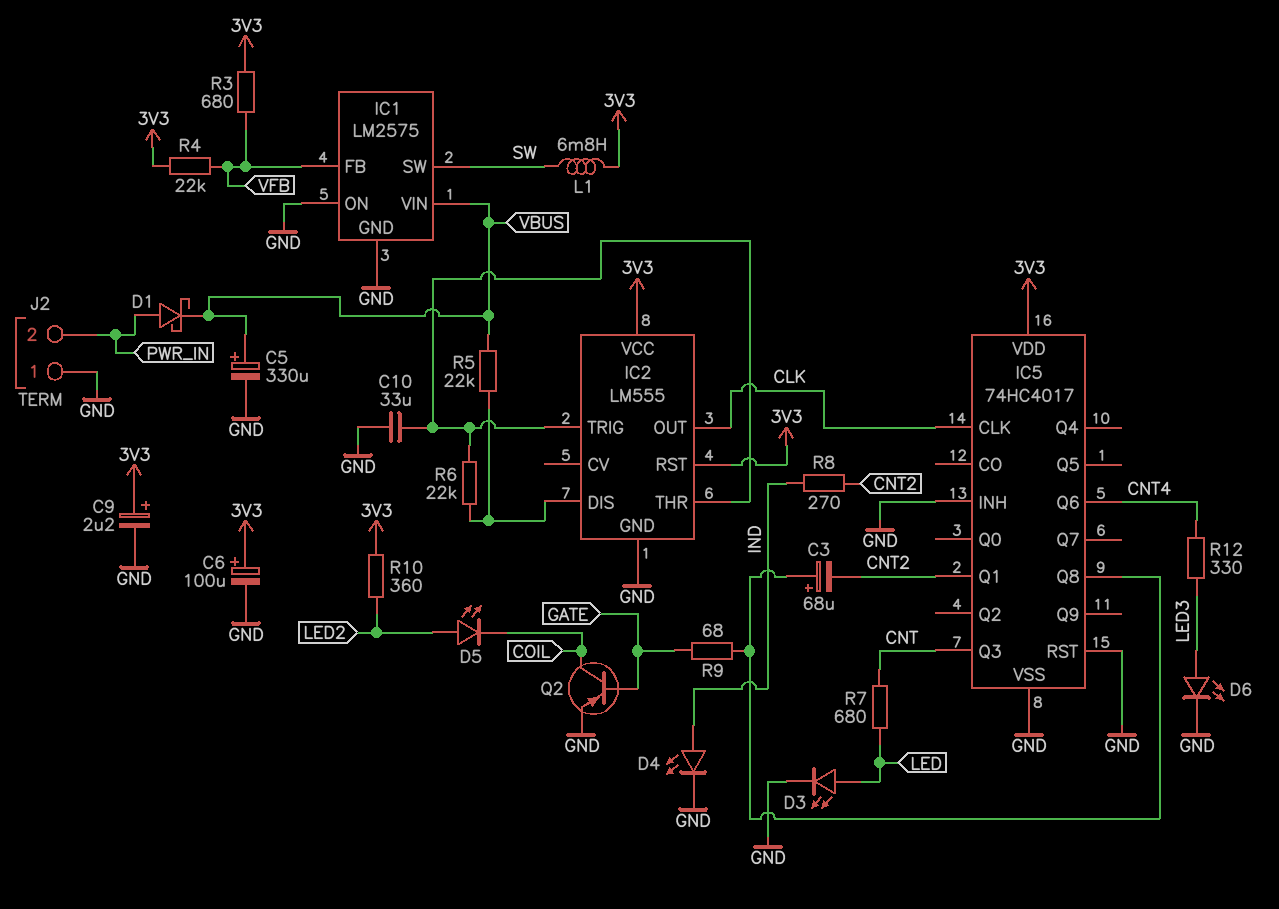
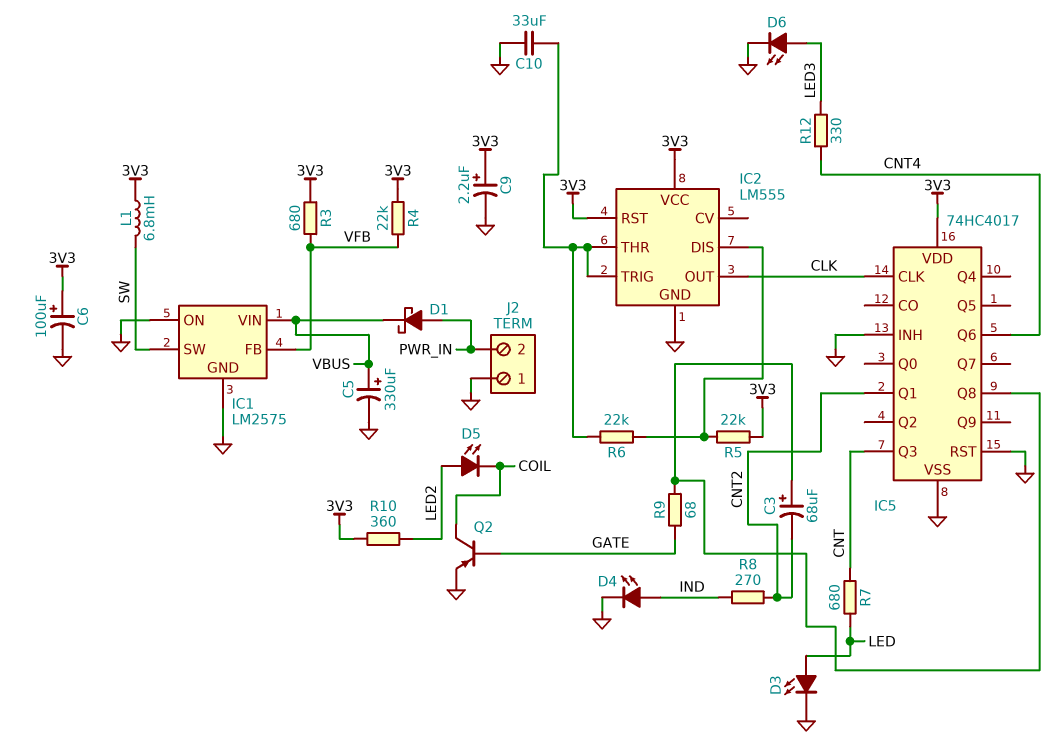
R5: 22k (IC2/DIS, VBUS) -> 22k (3V3, IC2/DIS)

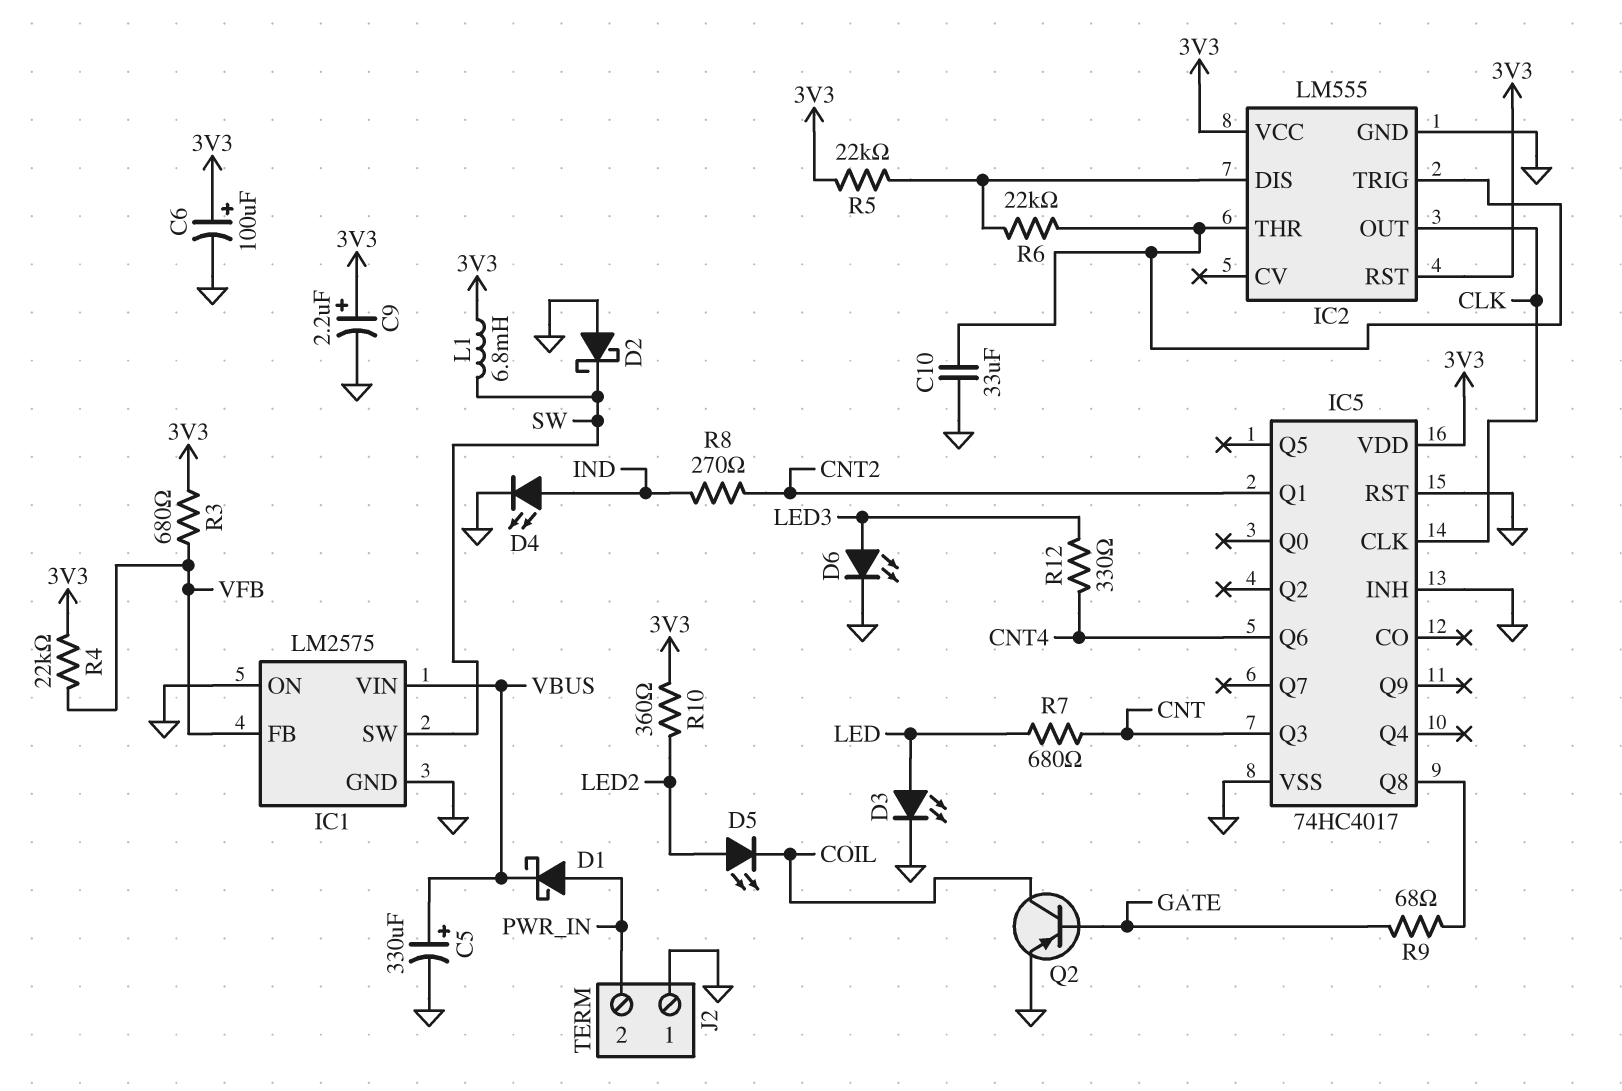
C3: 68uF (plus IC5/Q8, minus CNT2) -> none
D2: none -> schottky (A GND, K SW)

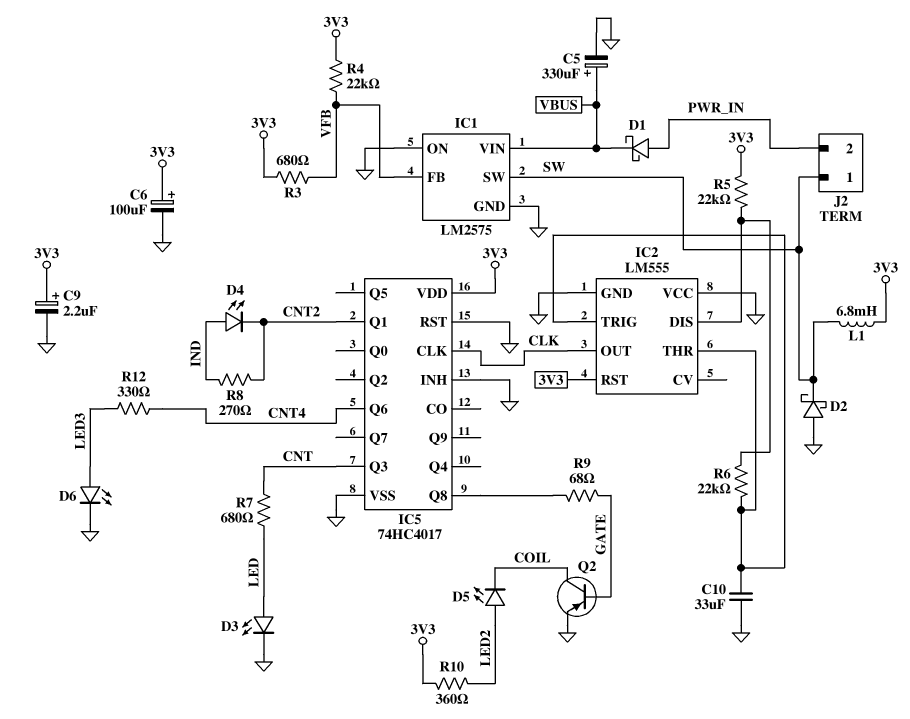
D4: LED (A IND, K GND) -> LED (A IND, K CNT2)
IC2 pin VCC: 3V3 -> GND
J2 pin 1: GND -> SW

